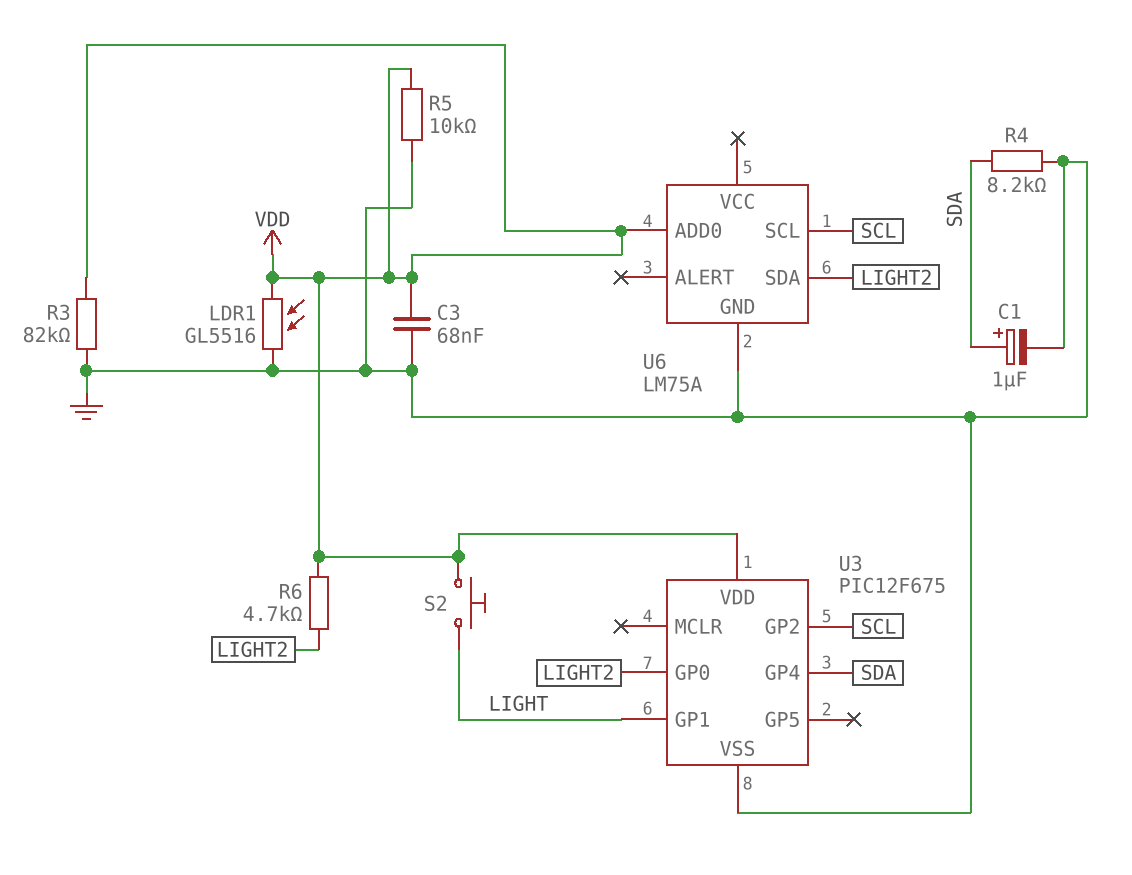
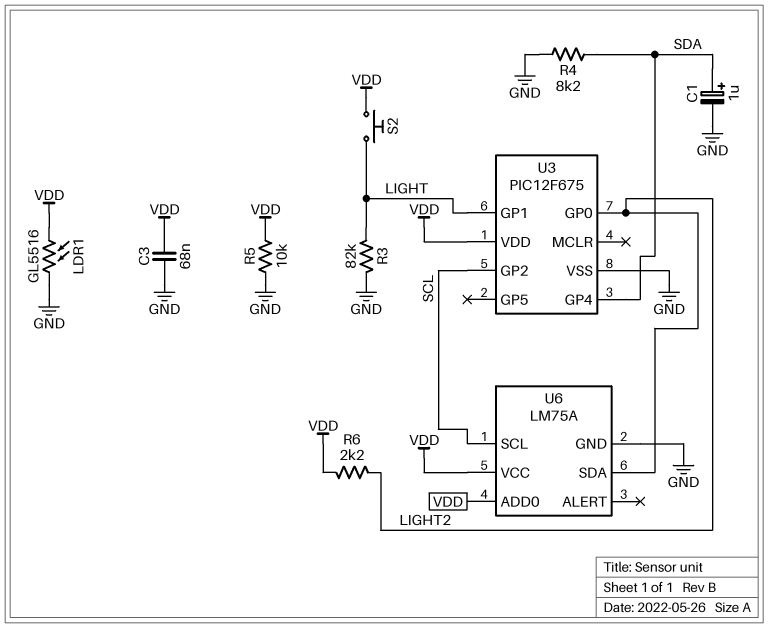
R3: 82k (GND, VDD) -> 82k (GND, LIGHT)
R6: 4.7k (LIGHT2, VDD) -> 2.2k (LIGHT2, VDD)
U6 pin VCC: none -> VDD

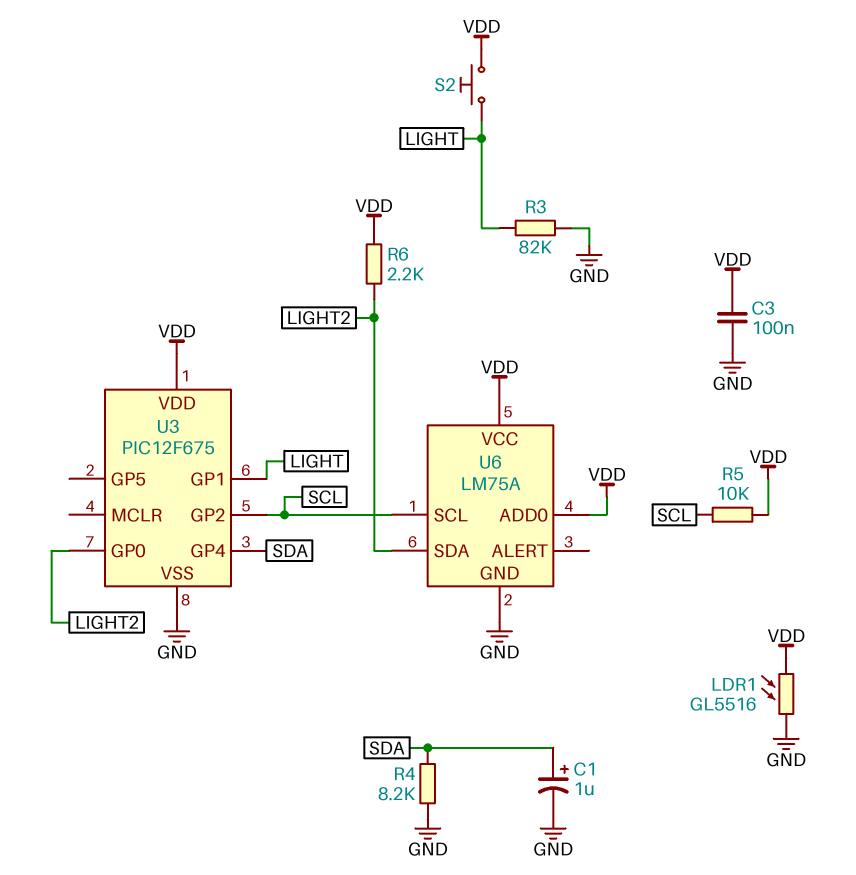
C3: 68nF (GND, VDD) -> 100nF (GND, VDD)
R5: 10k (GND, VDD) -> 10k (SCL, VDD)

